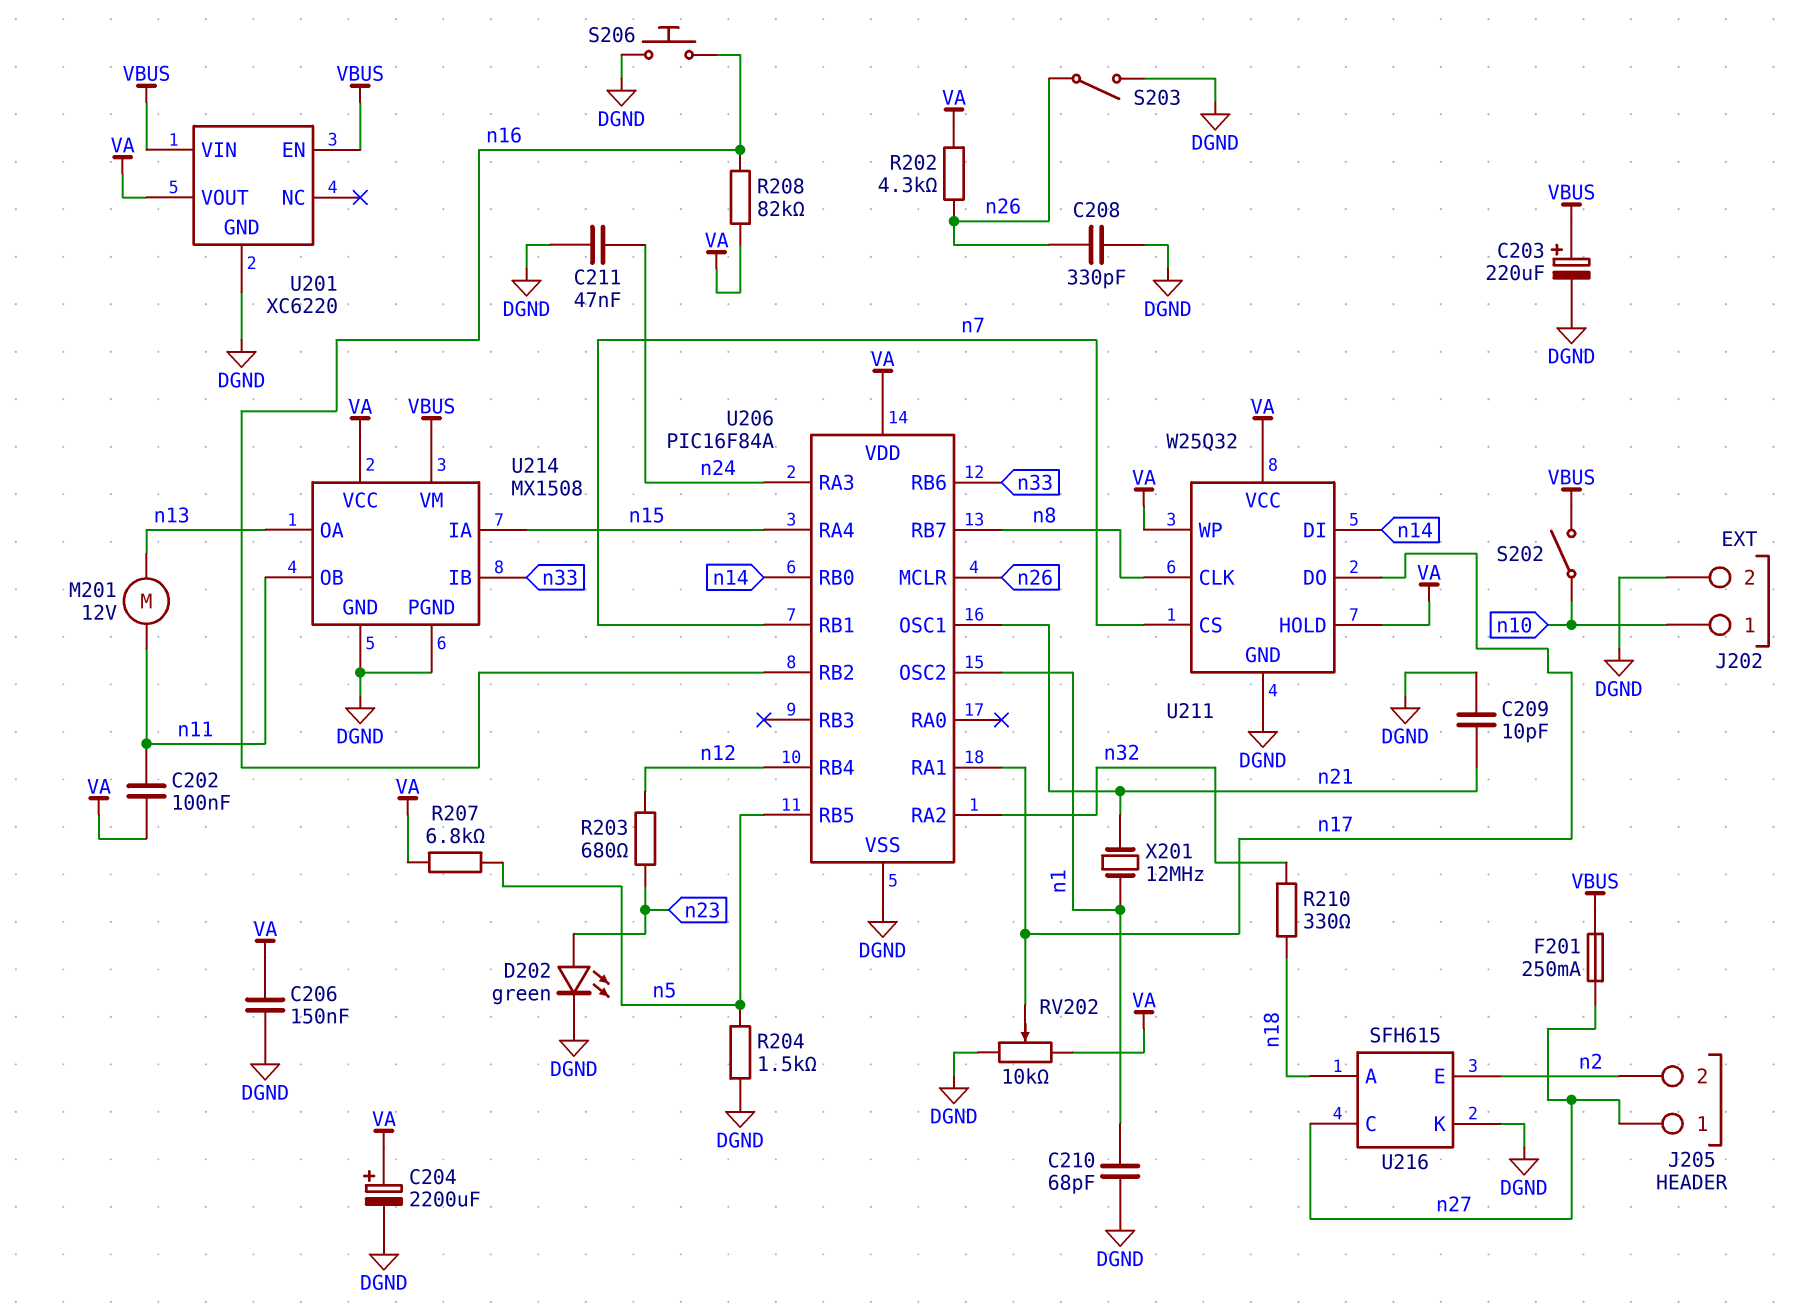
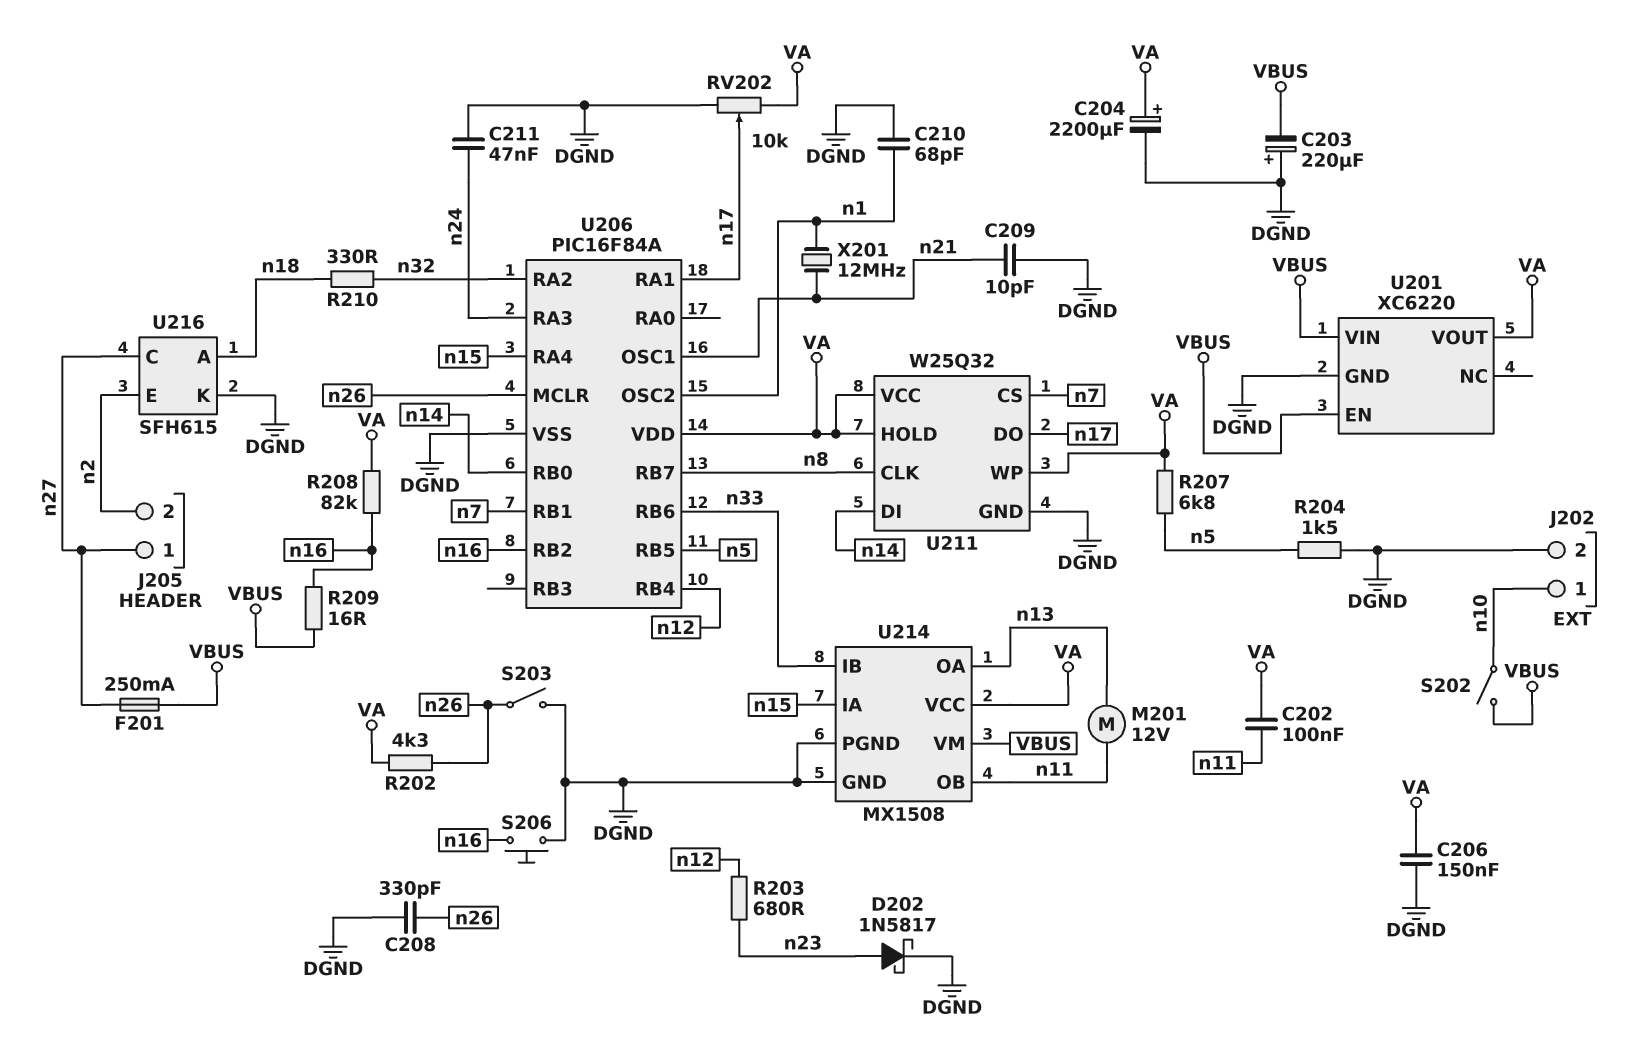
C203: 220uF (plus VBUS, minus DGND) -> 220uF (plus DGND, minus VBUS)
D202: LED green (A n23, K DGND) -> schottky 1N5817 (A n23, K DGND)
R209: none -> 16 (VBUS, n16)

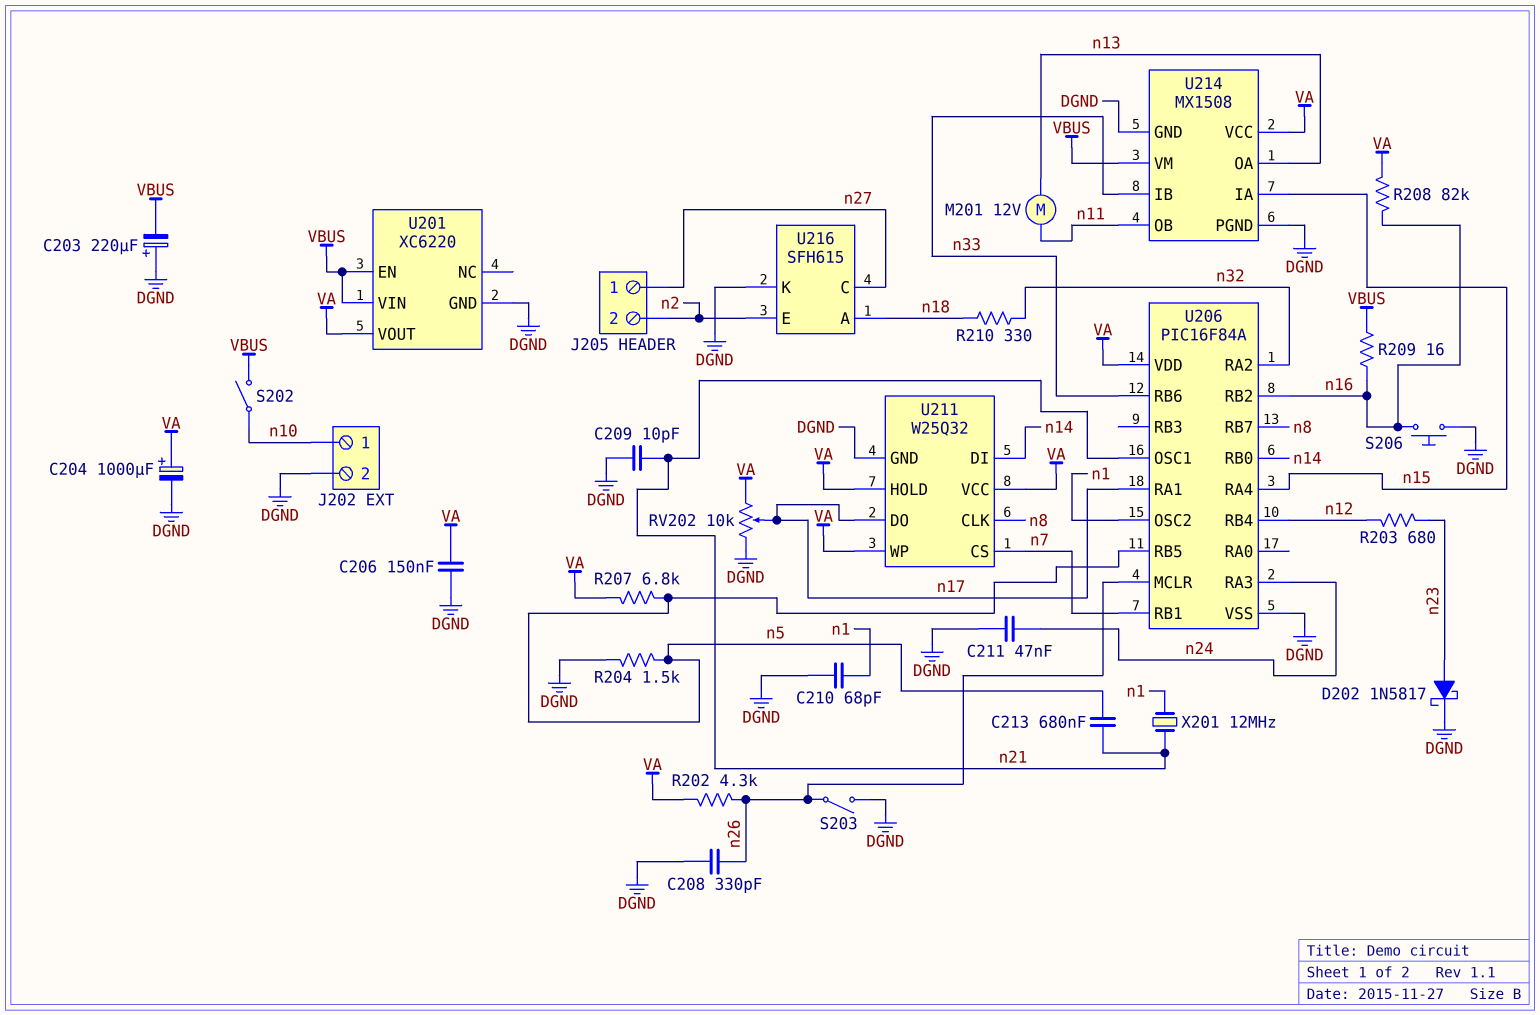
C202: 100nF (VA, n11) -> none
C204: 2200uF (plus VA, minus DGND) -> 1000uF (plus VA, minus DGND)
C213: none -> 680nF (n5, n21)
F201: 250mA (VBUS, n27) -> none

